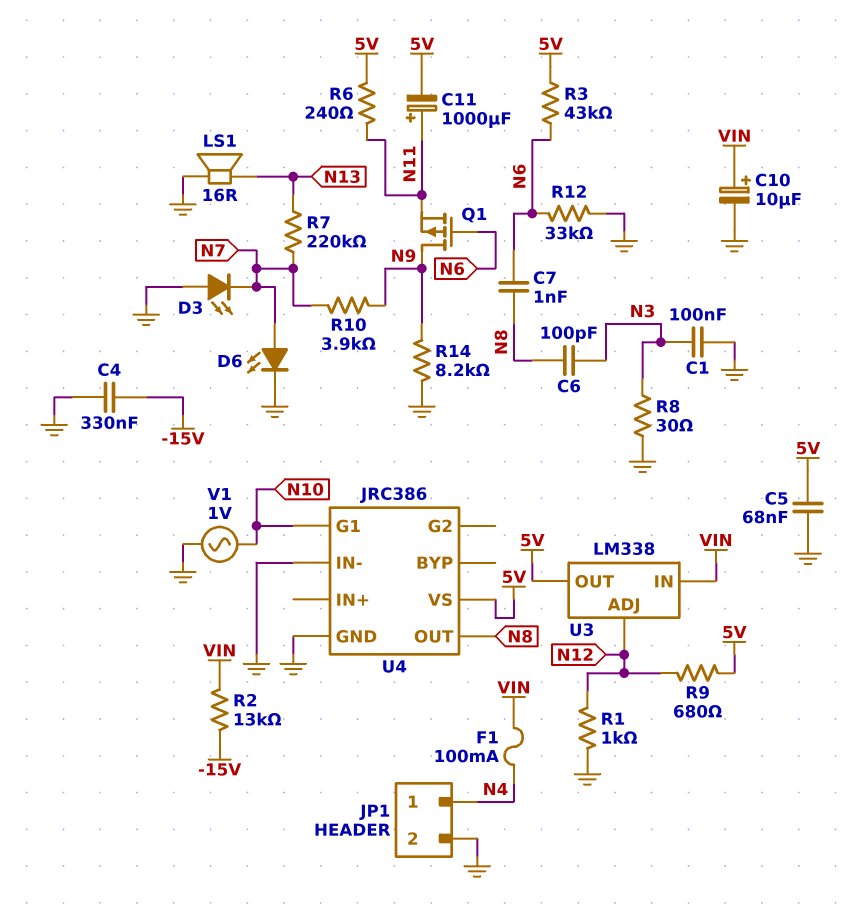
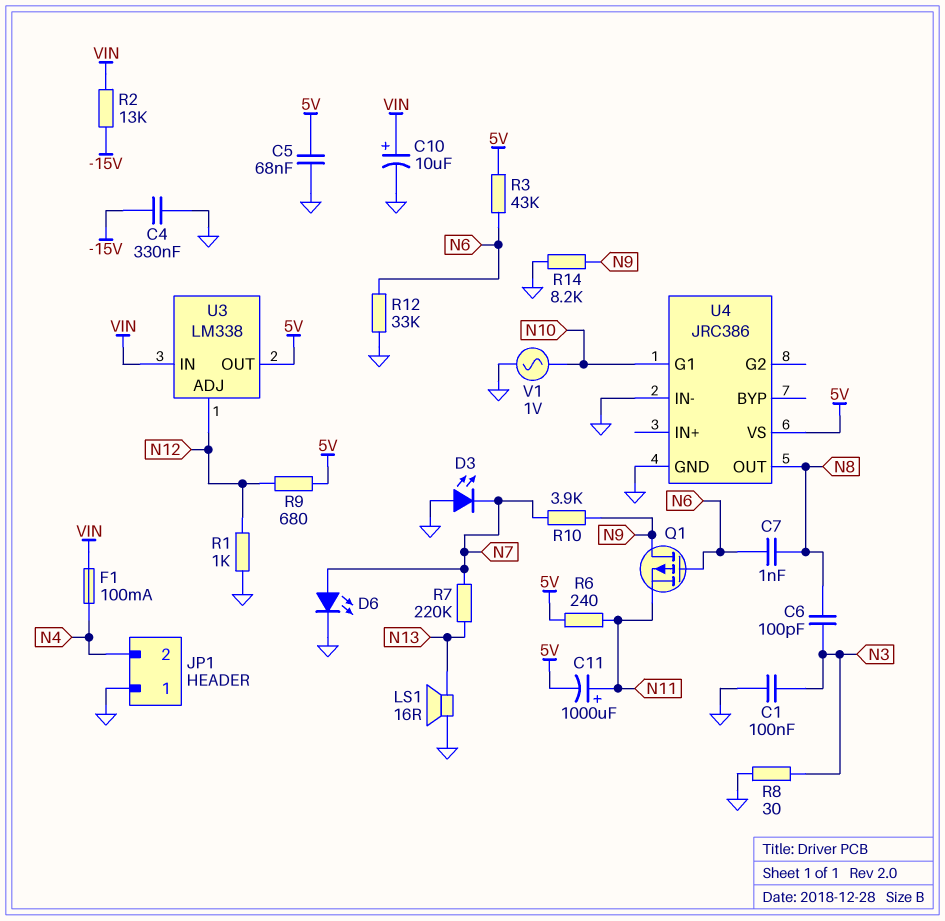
JP1 pin 1: N4 -> GND
JP1 pin 2: GND -> N4

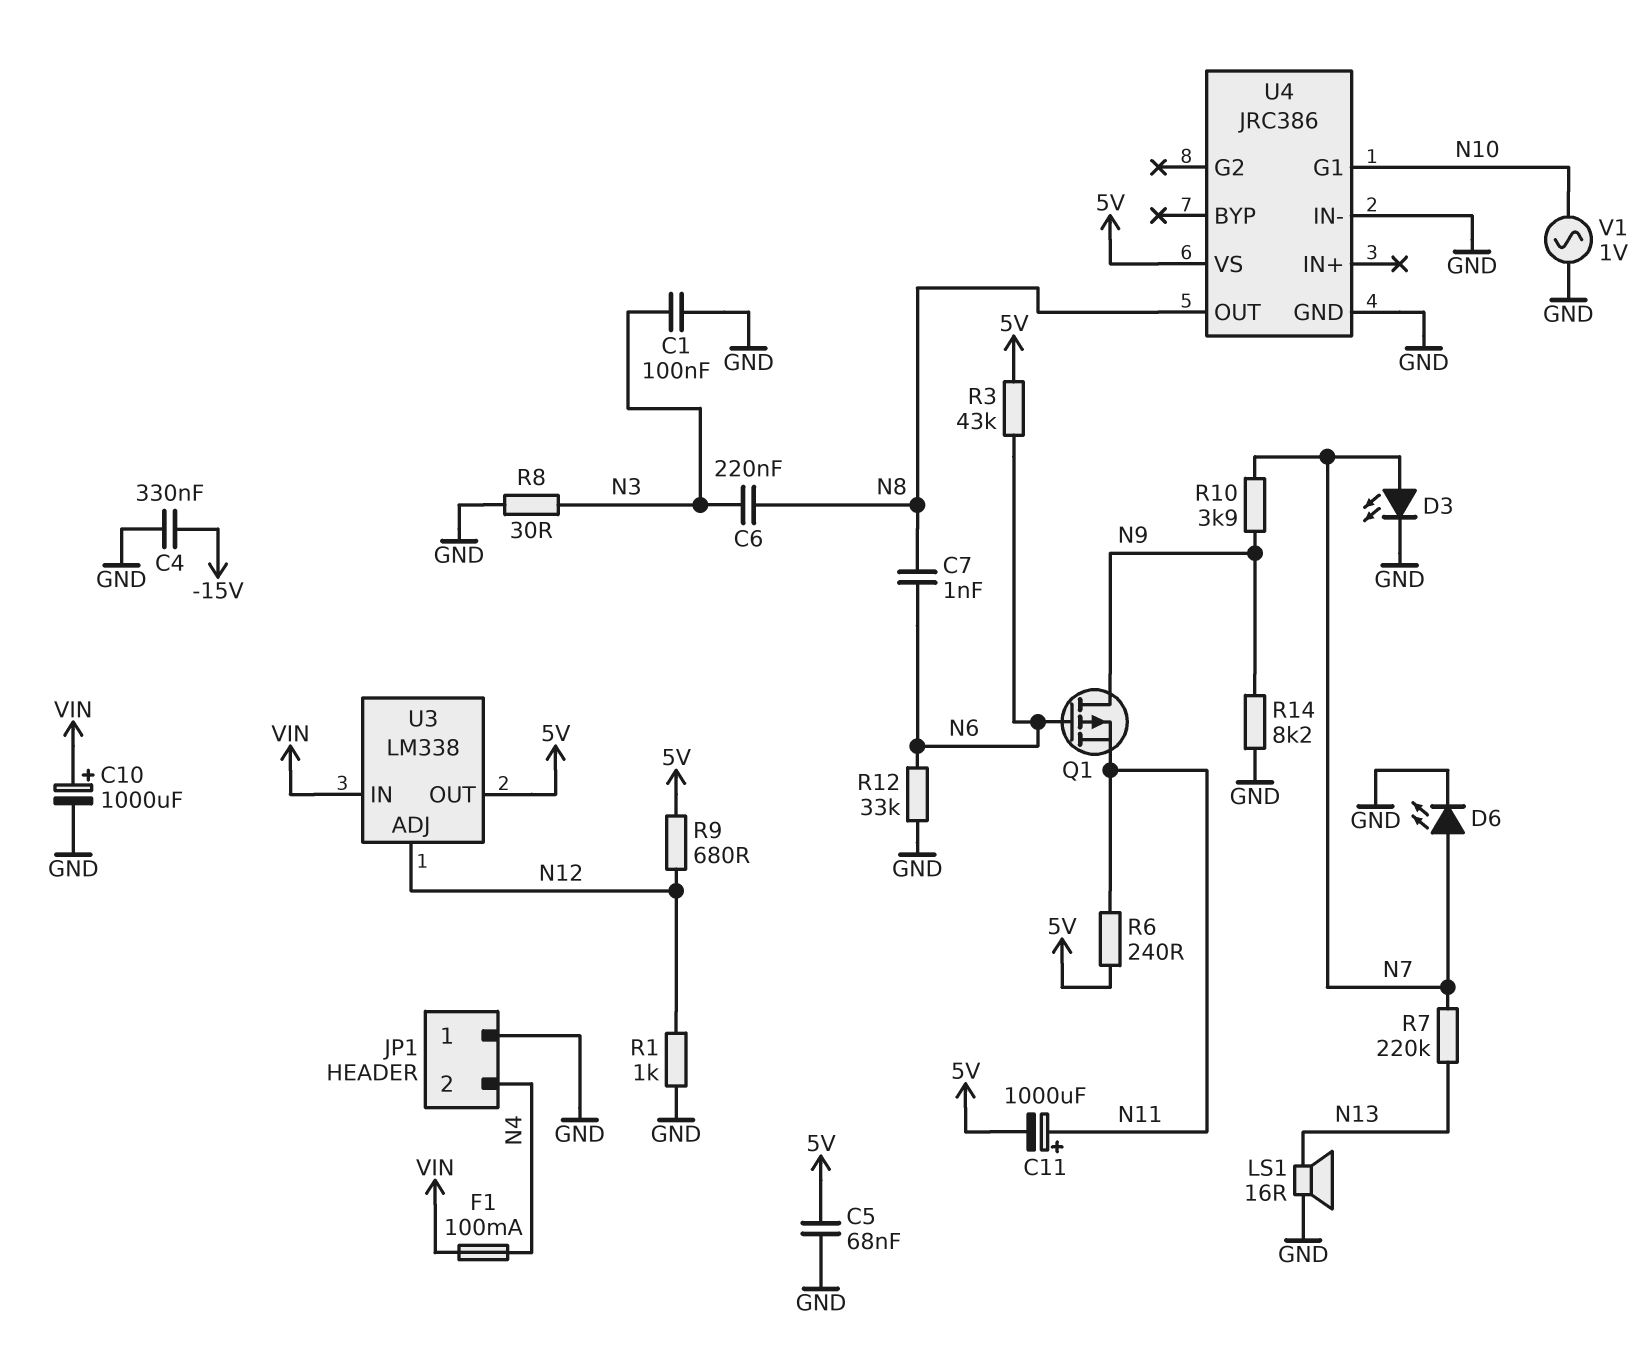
C6: 100pF (N3, N8) -> 220nF (N3, N8)
C10: 10uF (plus VIN, minus GND) -> 1000uF (plus VIN, minus GND)
D3: LED (A GND, K N7) -> LED (A N7, K GND)
R2: 13k (-15V, VIN) -> none

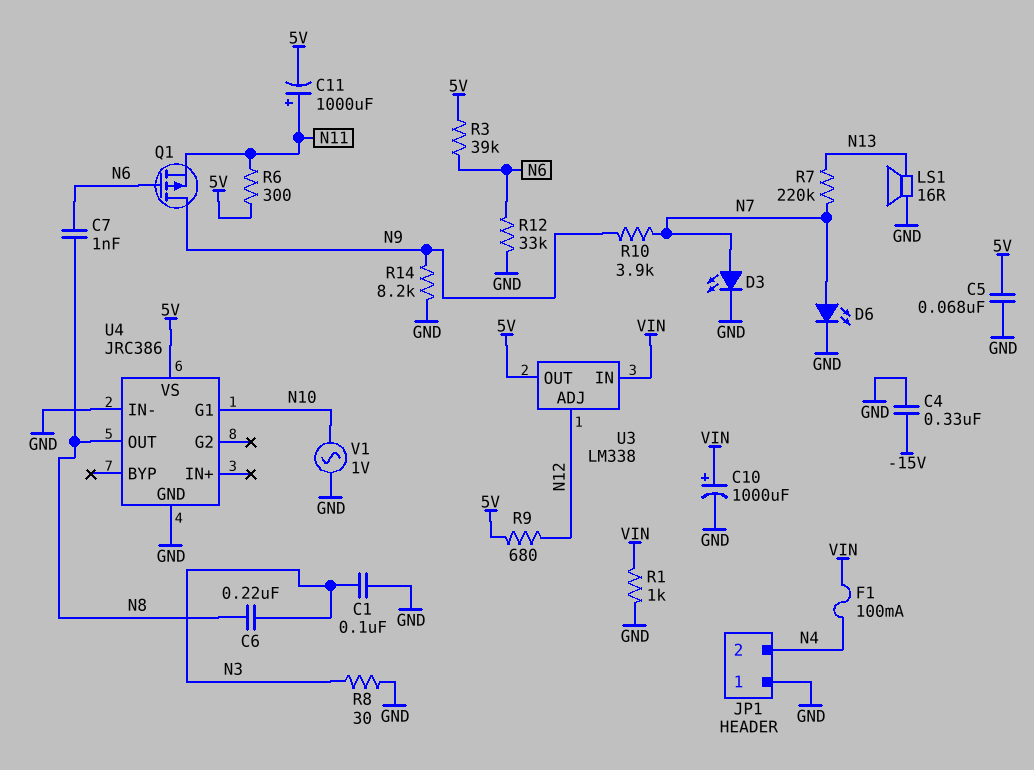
R1: 1k (GND, N12) -> 1k (GND, VIN)
R3: 43k (5V, N6) -> 39k (5V, N6)
R6: 240 (5V, N11) -> 300 (5V, N11)

